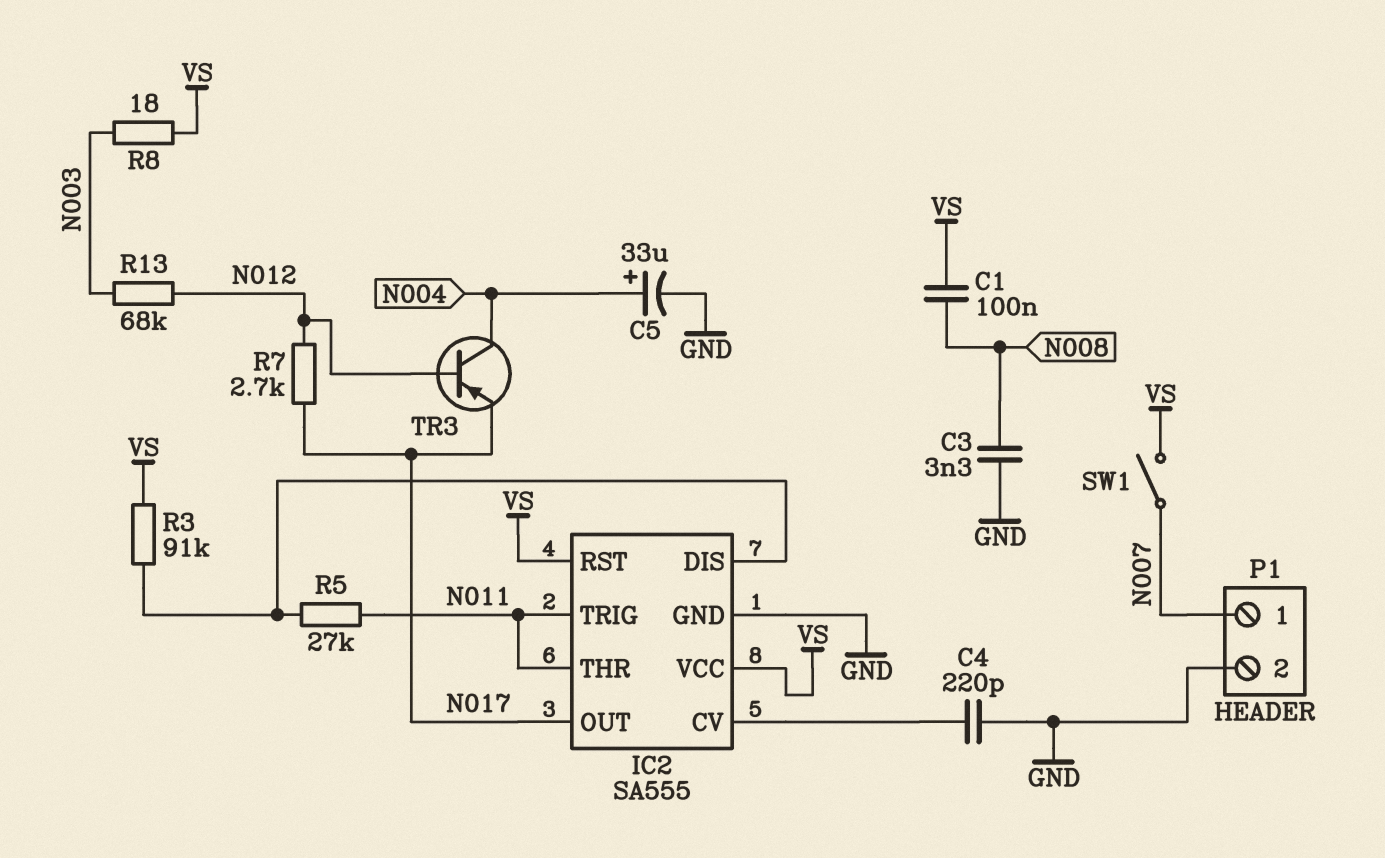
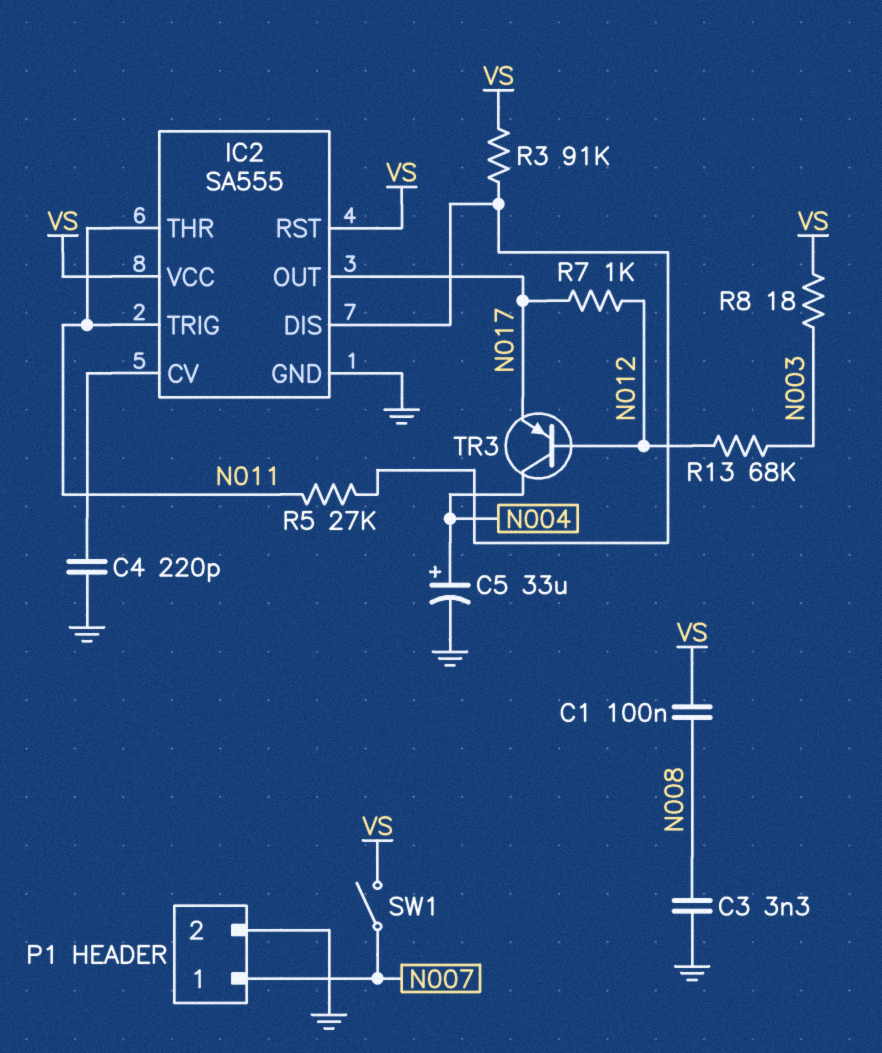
R7: 2.7k (N012, N017) -> 1k (N012, N017)

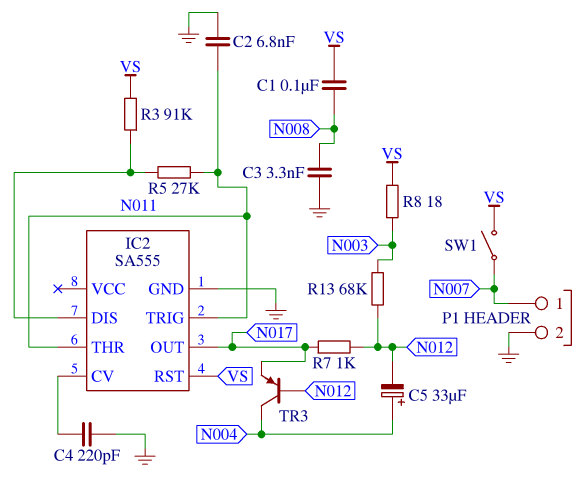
C2: none -> 6.8nF (GND, N011)
C5: 33uF (plus N004, minus GND) -> 33uF (plus N004, minus N012)
IC2 pin VCC: VS -> none

